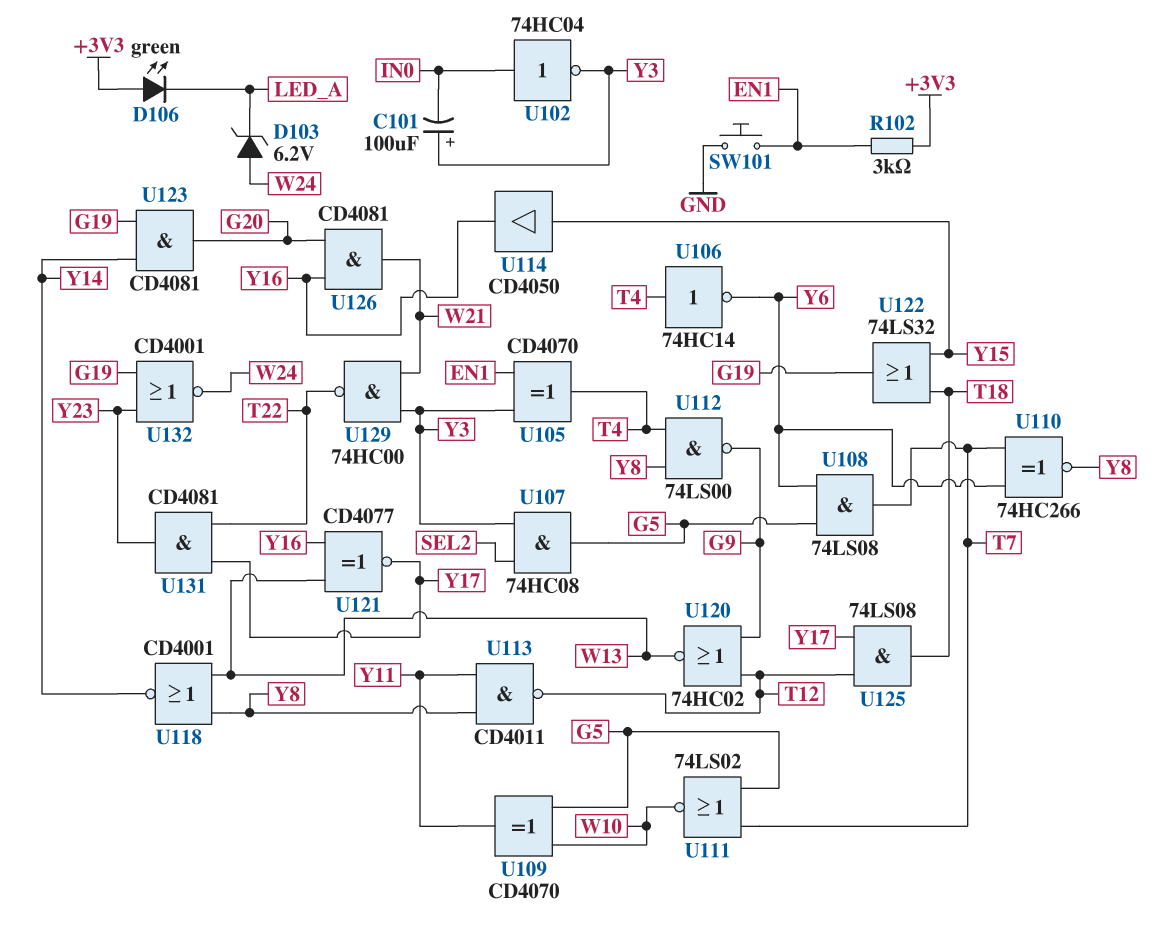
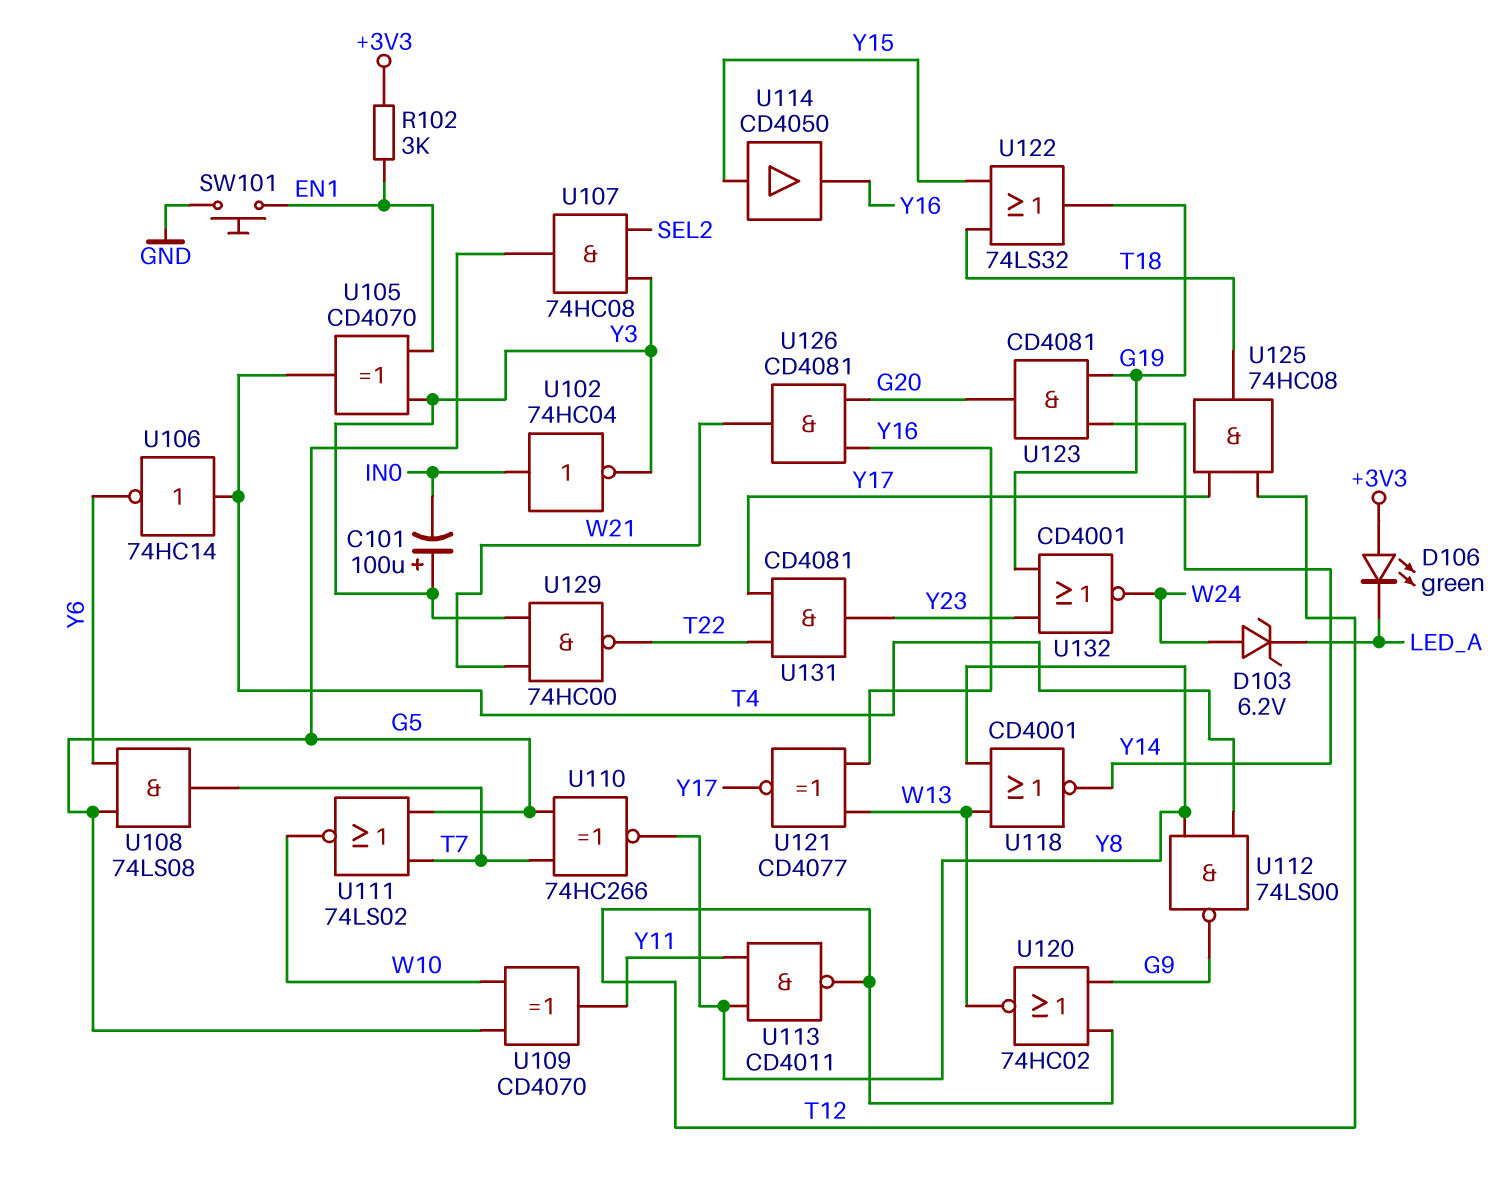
U110: XNOR 74HC266 (in T7, in Y6, out Y8) -> XNOR 74HC266 (in G5, in T7, out Y8)
U125: AND 74LS08 (in T12, in Y17, out T18) -> AND 74HC08 (in T12, in Y17, out T18)

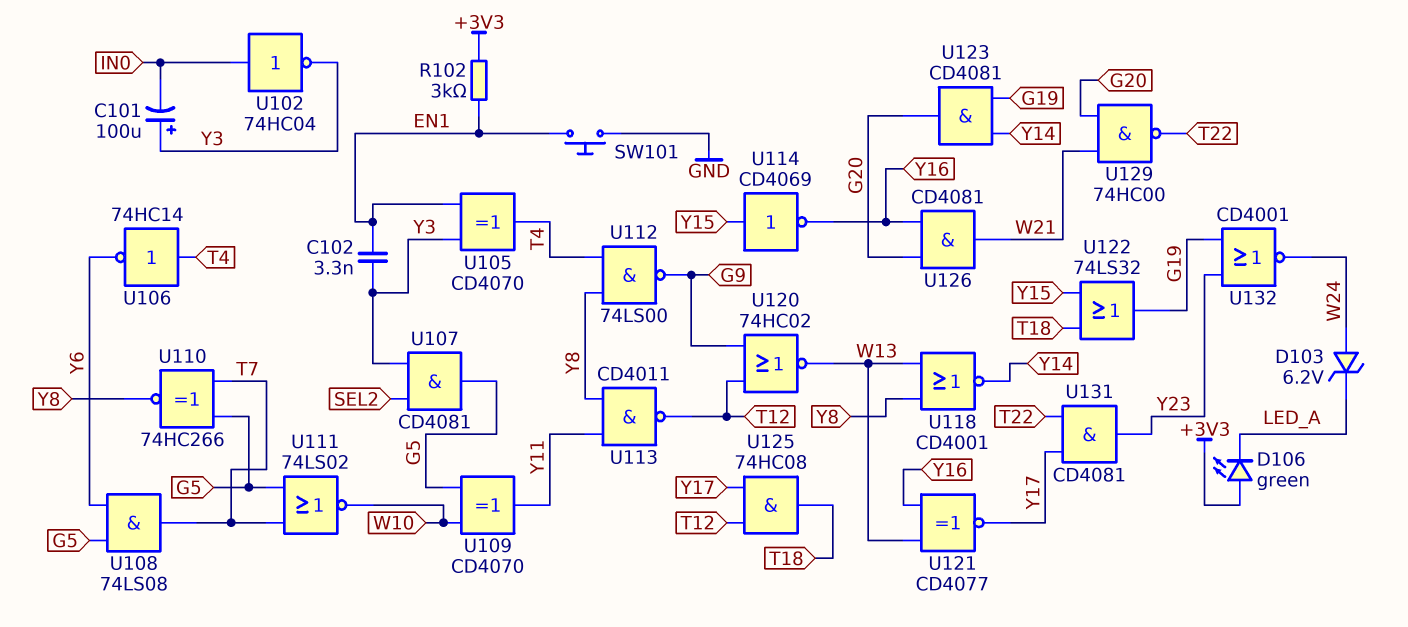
C102: none -> 3.3nF (EN1, Y3)
U107: AND 74HC08 (in SEL2, in Y3, out G5) -> AND CD4081 (in SEL2, in Y3, out G5)
U114: buffer CD4050 (in Y15, out Y16) -> NOT CD4069 (in Y15, out Y16)
U129: NAND 74HC00 (in W21, in Y3, out T22) -> NAND 74HC00 (in G20, in W21, out T22)

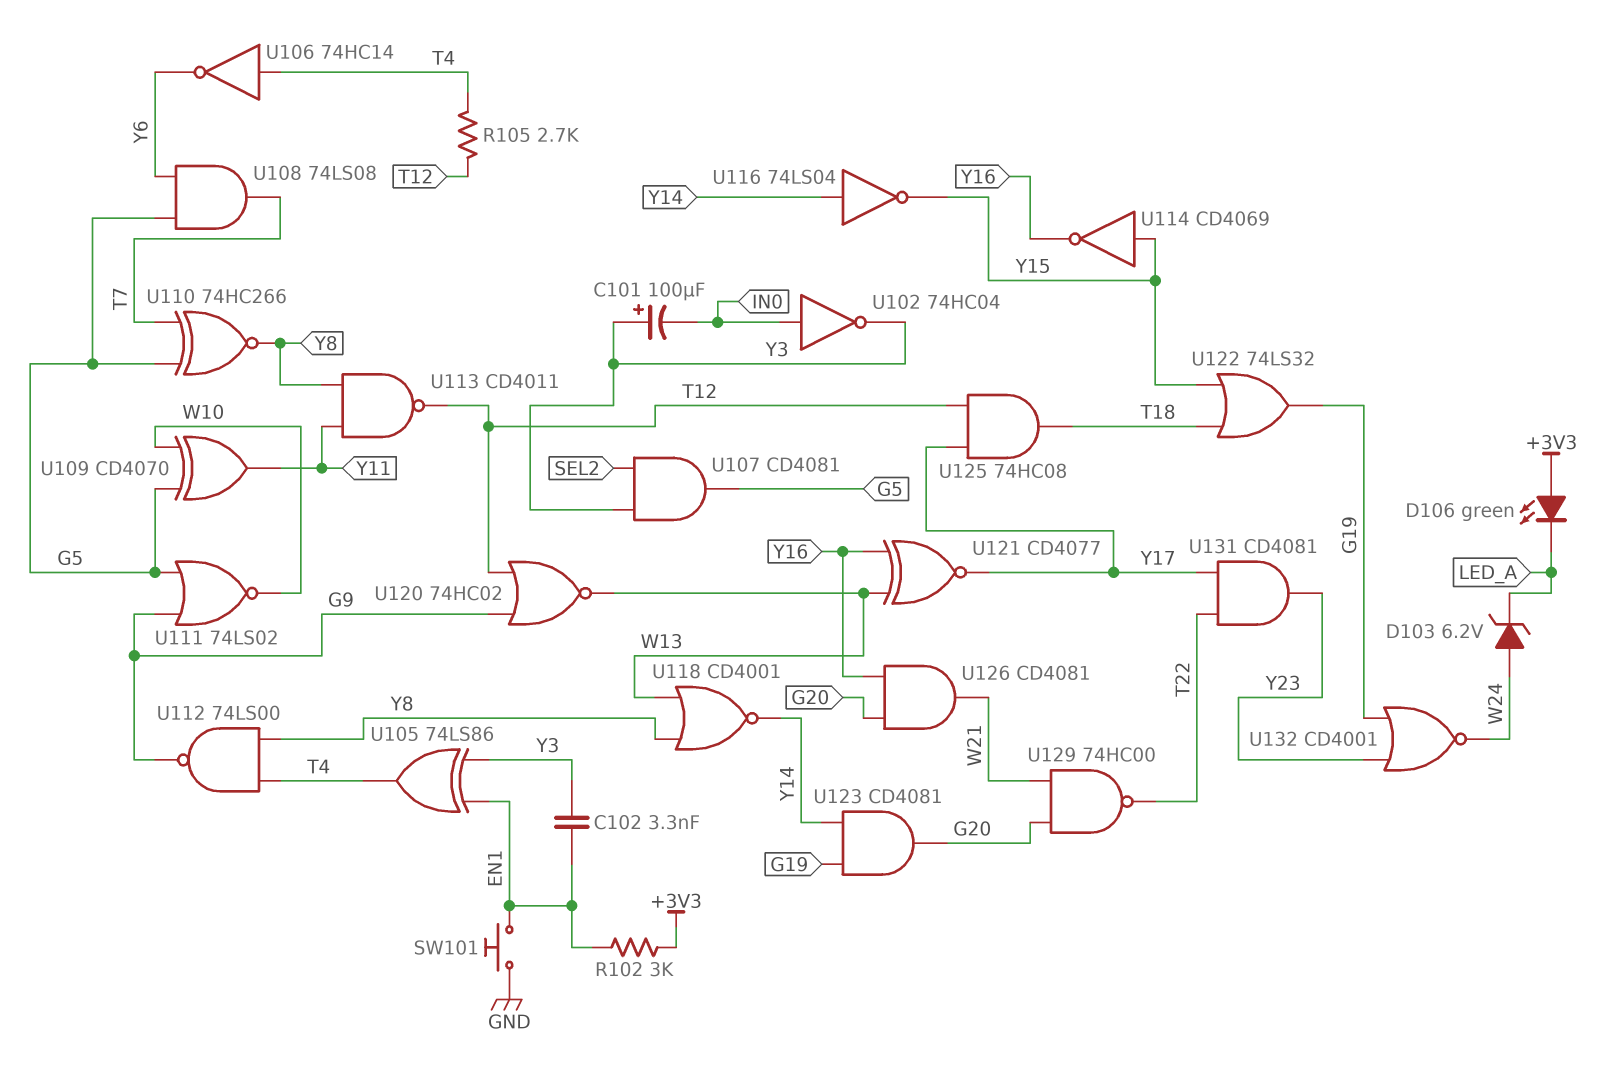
R105: none -> 2.7k (T4, T12)
U105: XOR CD4070 (in EN1, in Y3, out T4) -> XOR 74LS86 (in EN1, in Y3, out T4)
U111: NOR 74LS02 (in G5, in T7, out W10) -> NOR 74LS02 (in G5, in G9, out W10)
U116: none -> NOT 74LS04 (in Y14, out Y15)

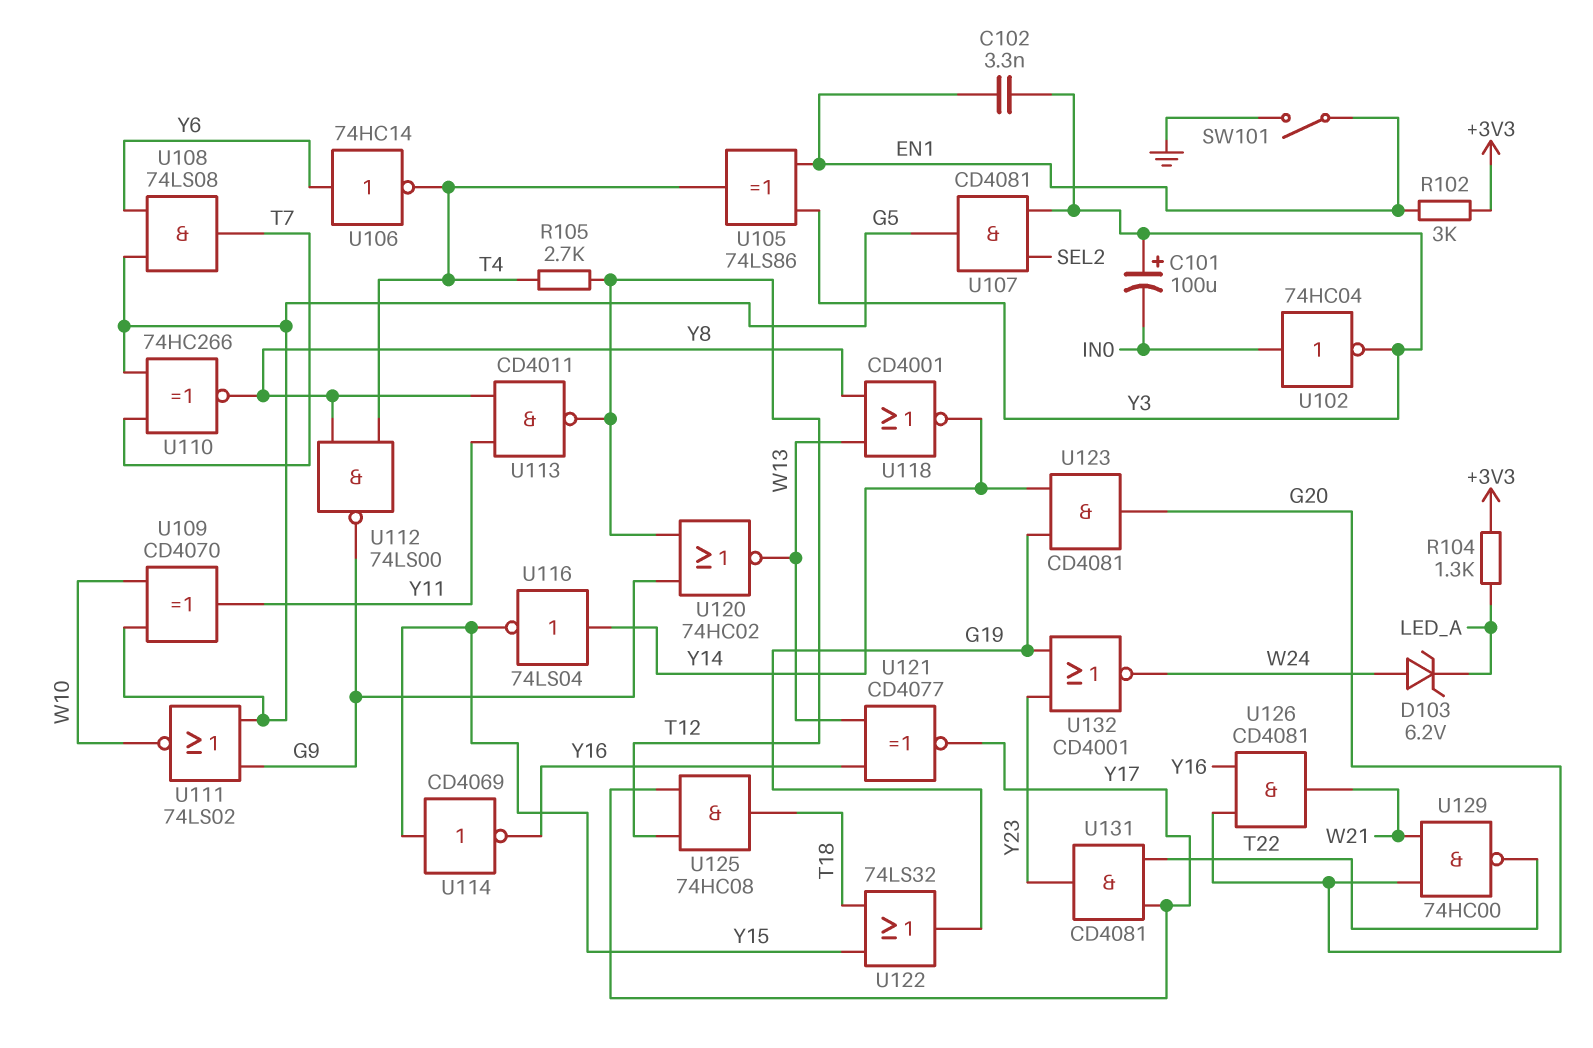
D106: LED green (A +3V3, K LED_A) -> none
R104: none -> 1.3k (+3V3, LED_A)
SW101: button (EN1, GND) -> switch (EN1, GND)
U106: NOT 74HC14 (in T4, out Y6) -> NOT 74HC14 (in Y6, out T4)

